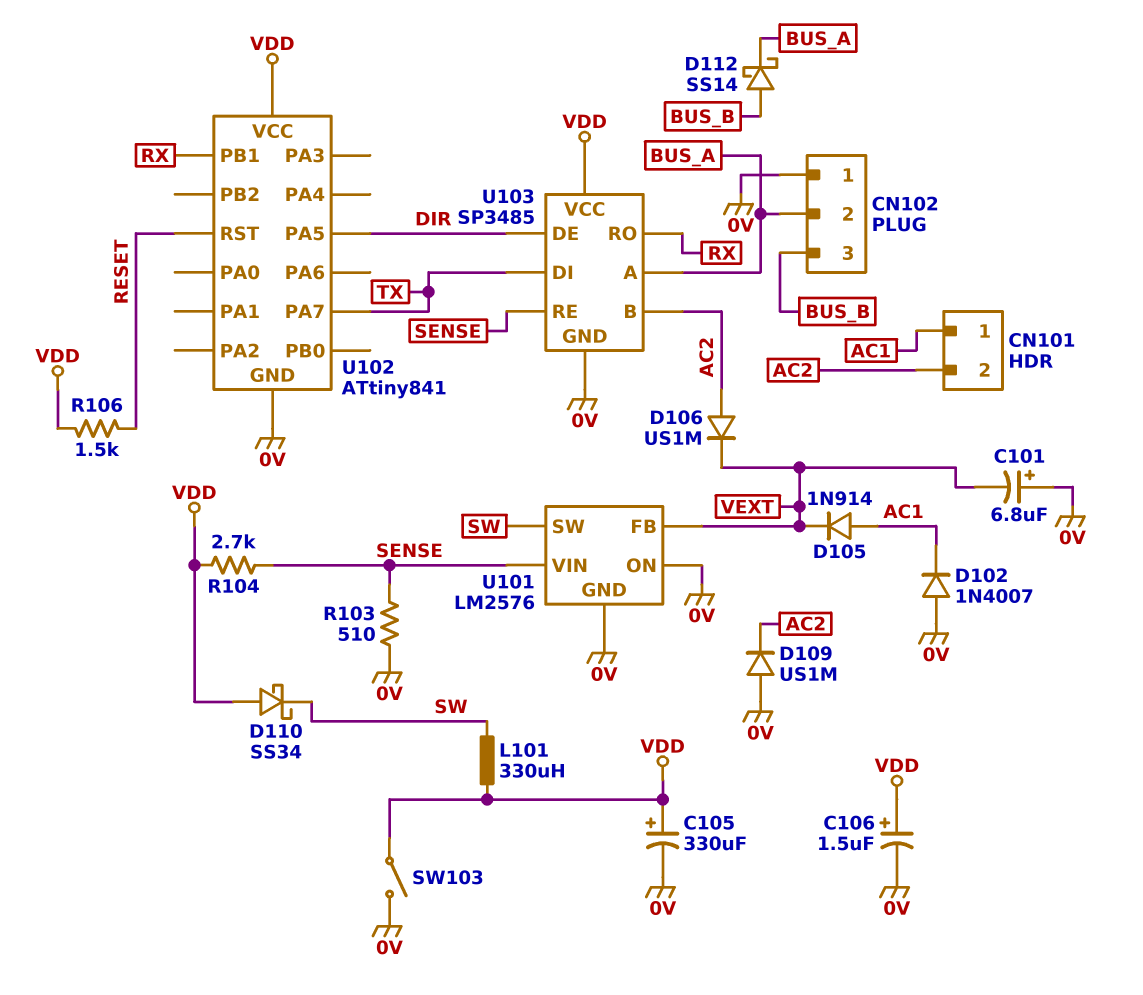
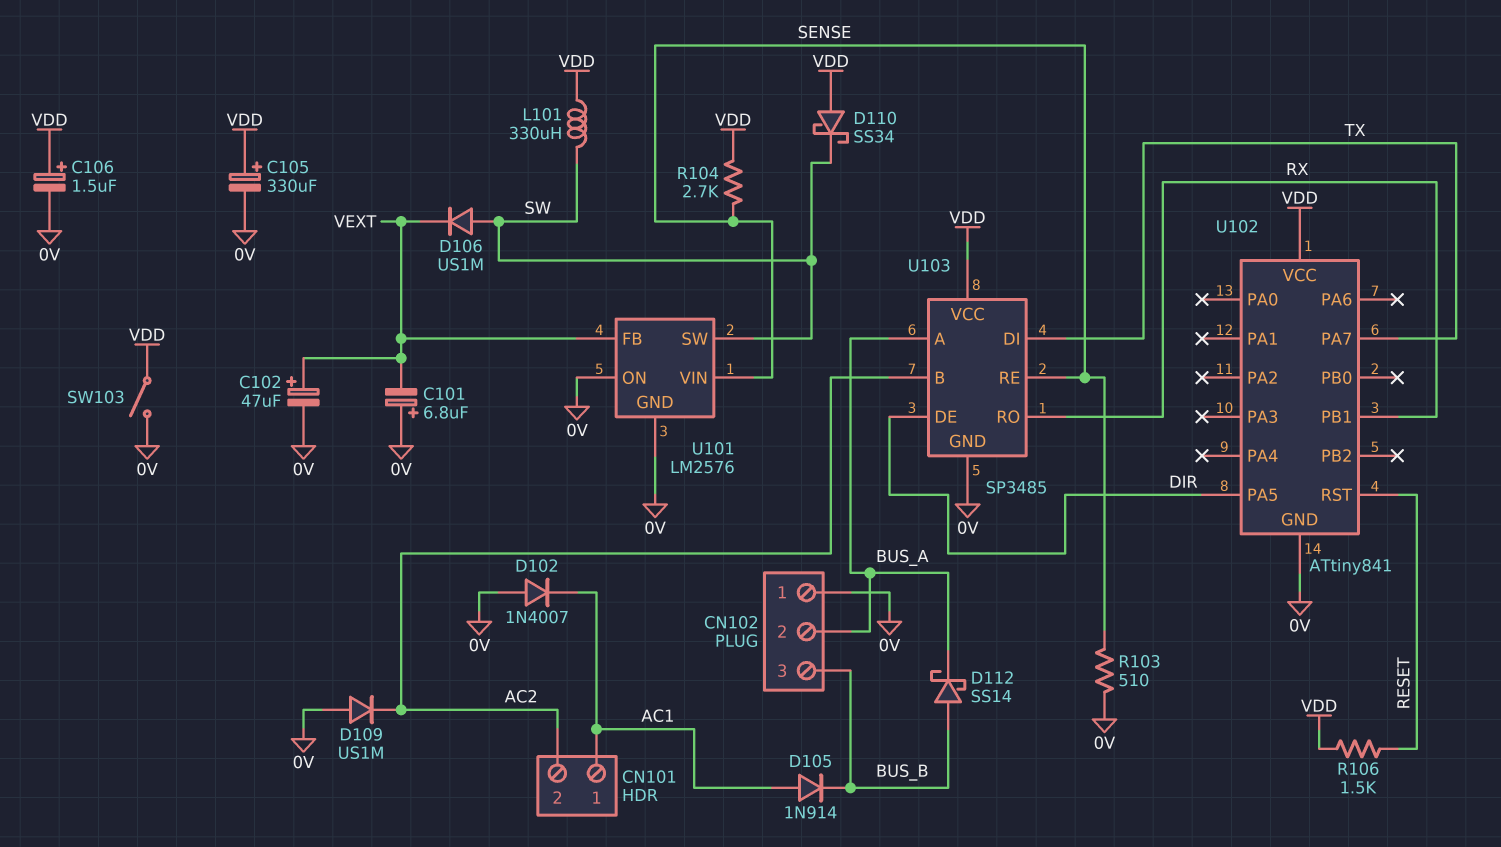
C102: none -> 47uF (plus VEXT, minus 0V)
D105: diode 1N914 (A AC1, K VEXT) -> diode 1N914 (A AC1, K BUS_B)
D106: diode US1M (A AC2, K VEXT) -> diode US1M (A SW, K VEXT)

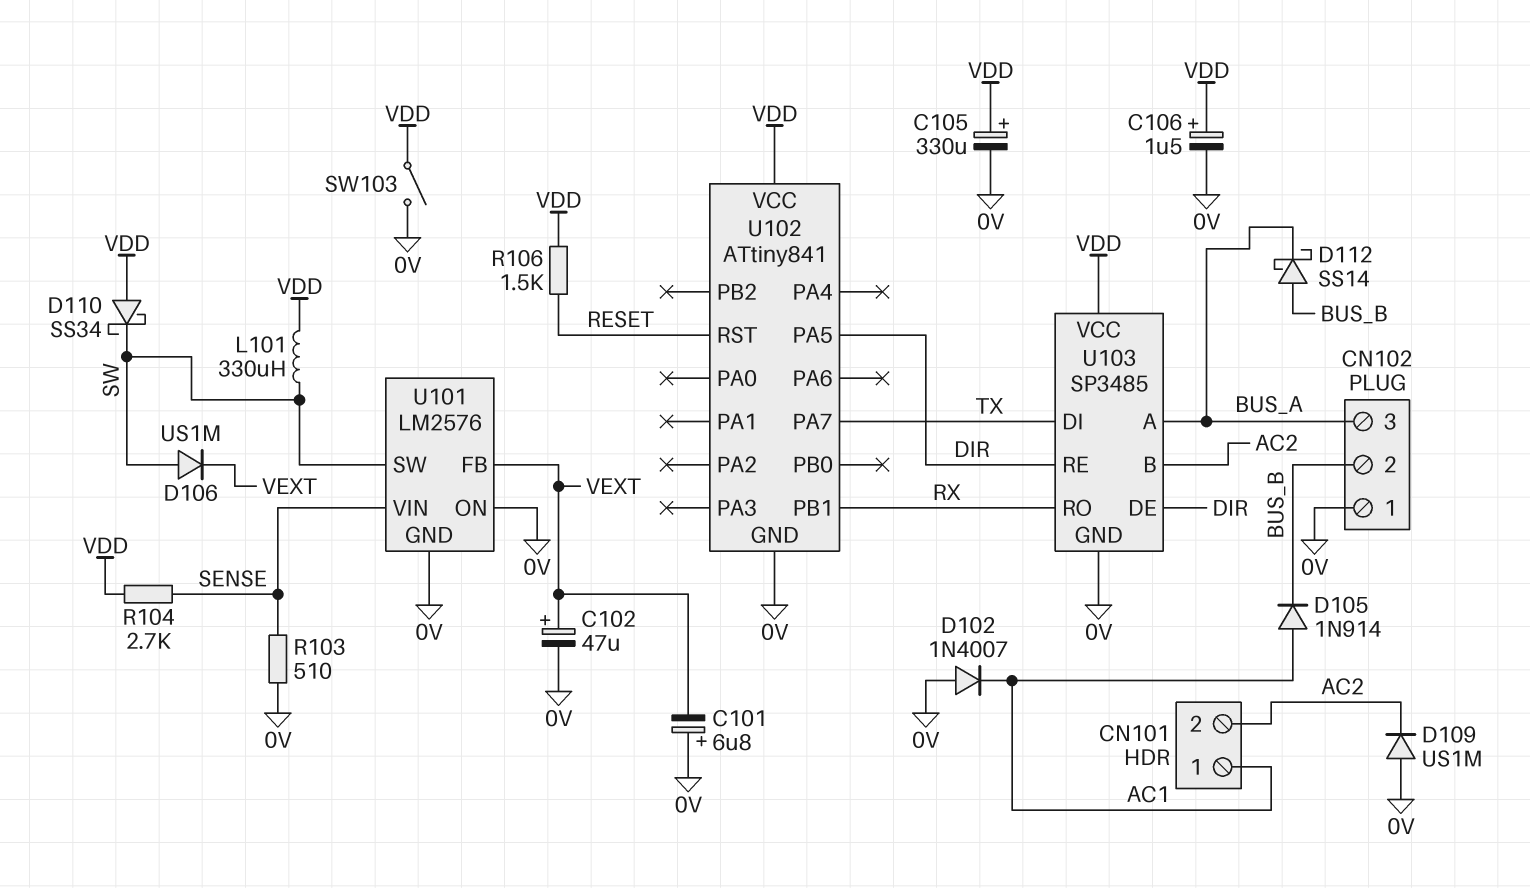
CN102 pin 2: BUS_A -> BUS_B
CN102 pin 3: BUS_B -> BUS_A
U103 pin RE: SENSE -> DIR

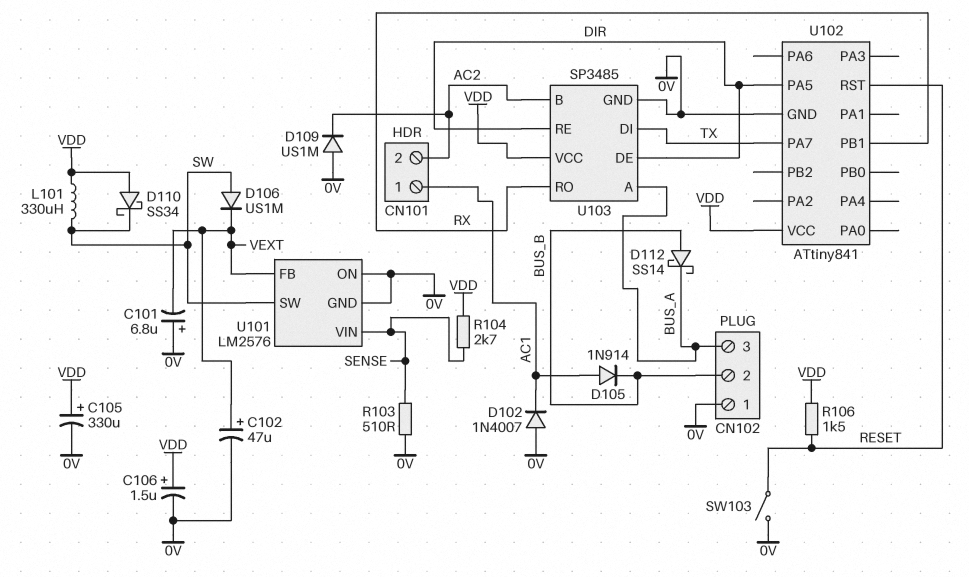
SW103: switch (0V, VDD) -> switch (0V, RESET)

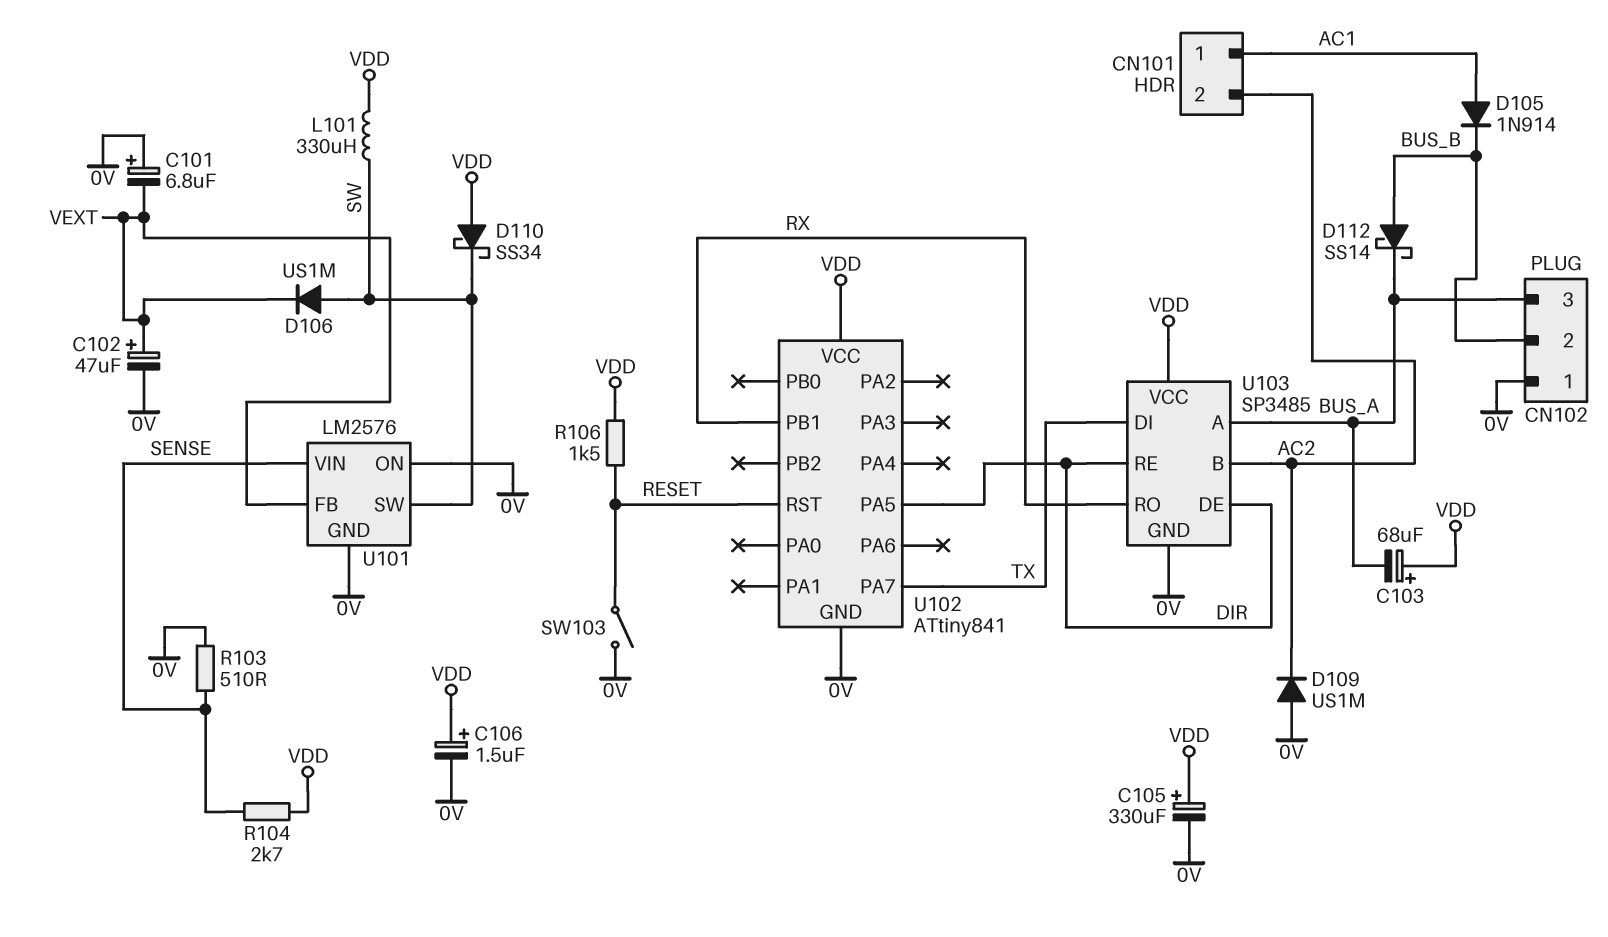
C103: none -> 68uF (plus VDD, minus BUS_A)
D102: diode 1N4007 (A 0V, K AC1) -> none

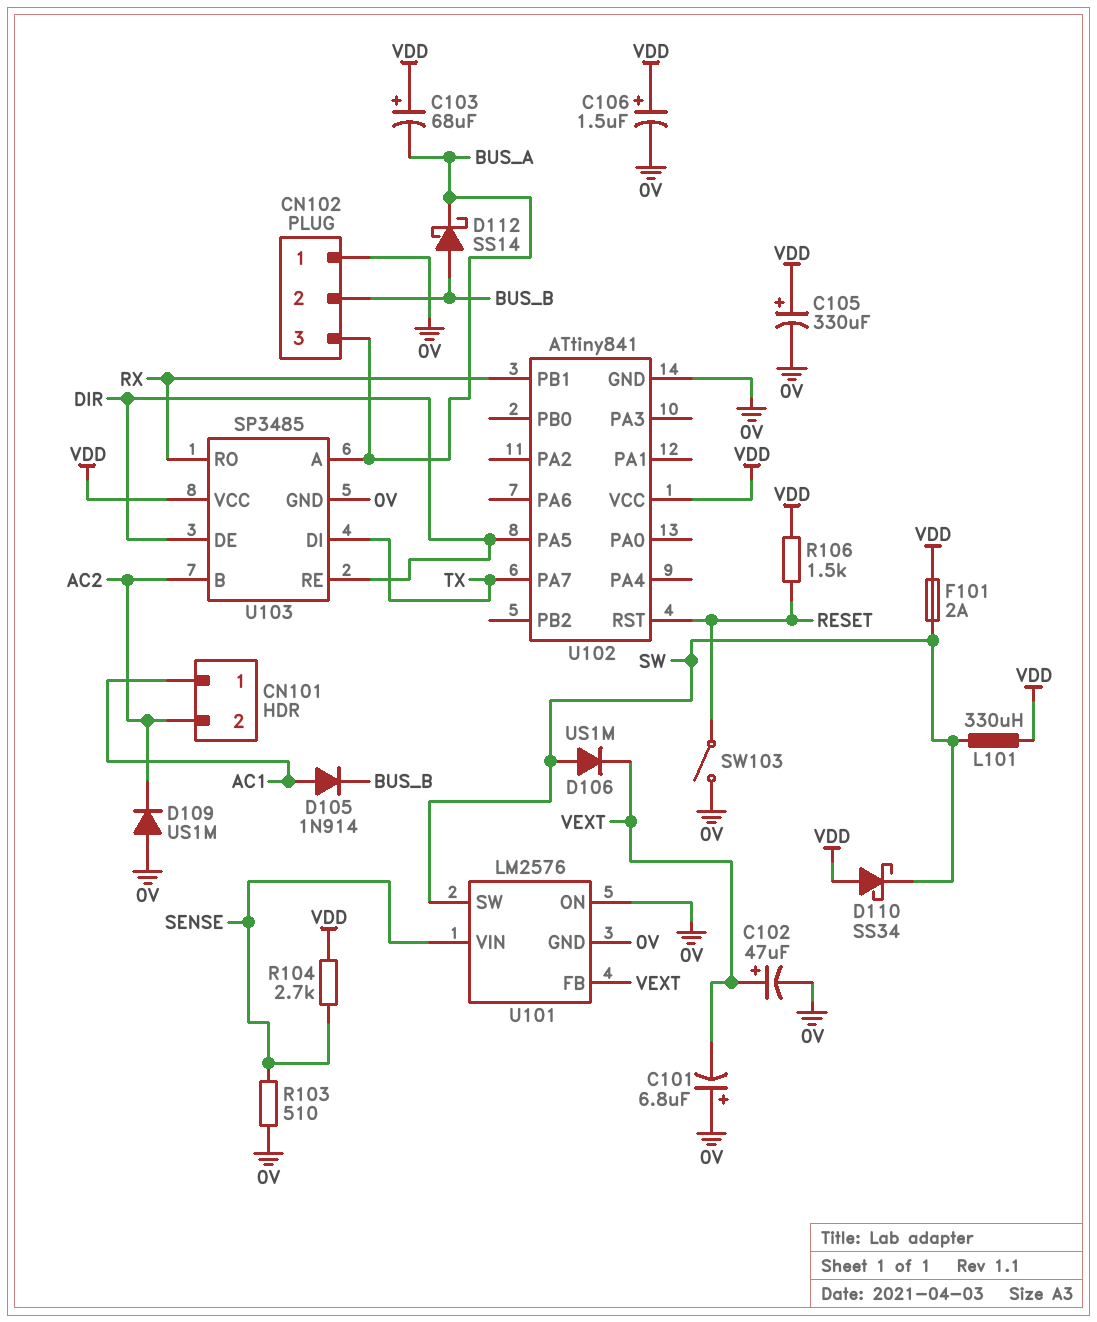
F101: none -> 2A (SW, VDD)

